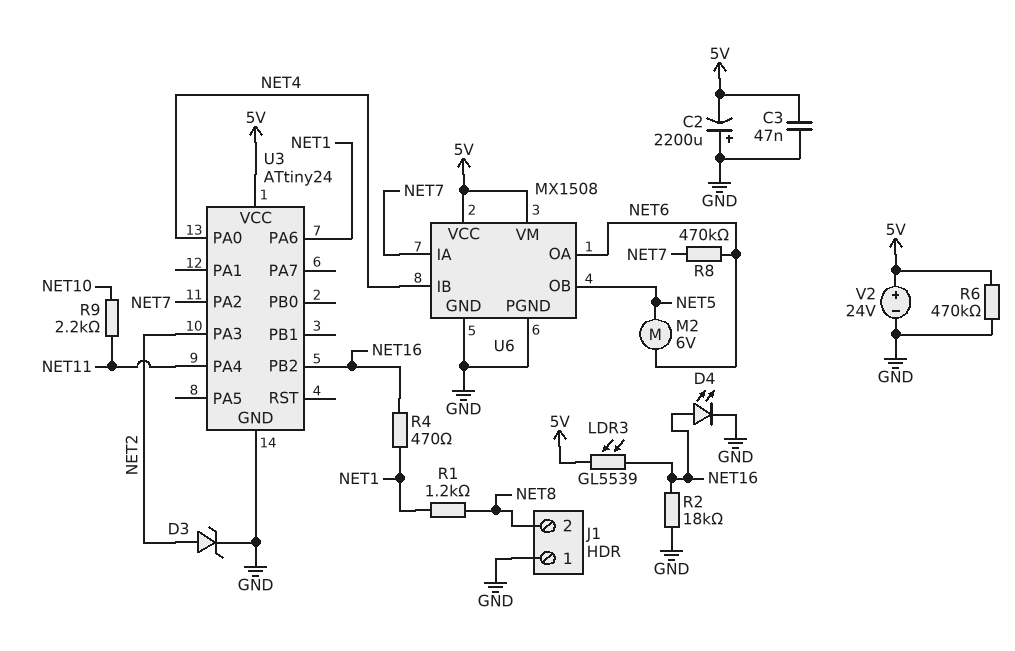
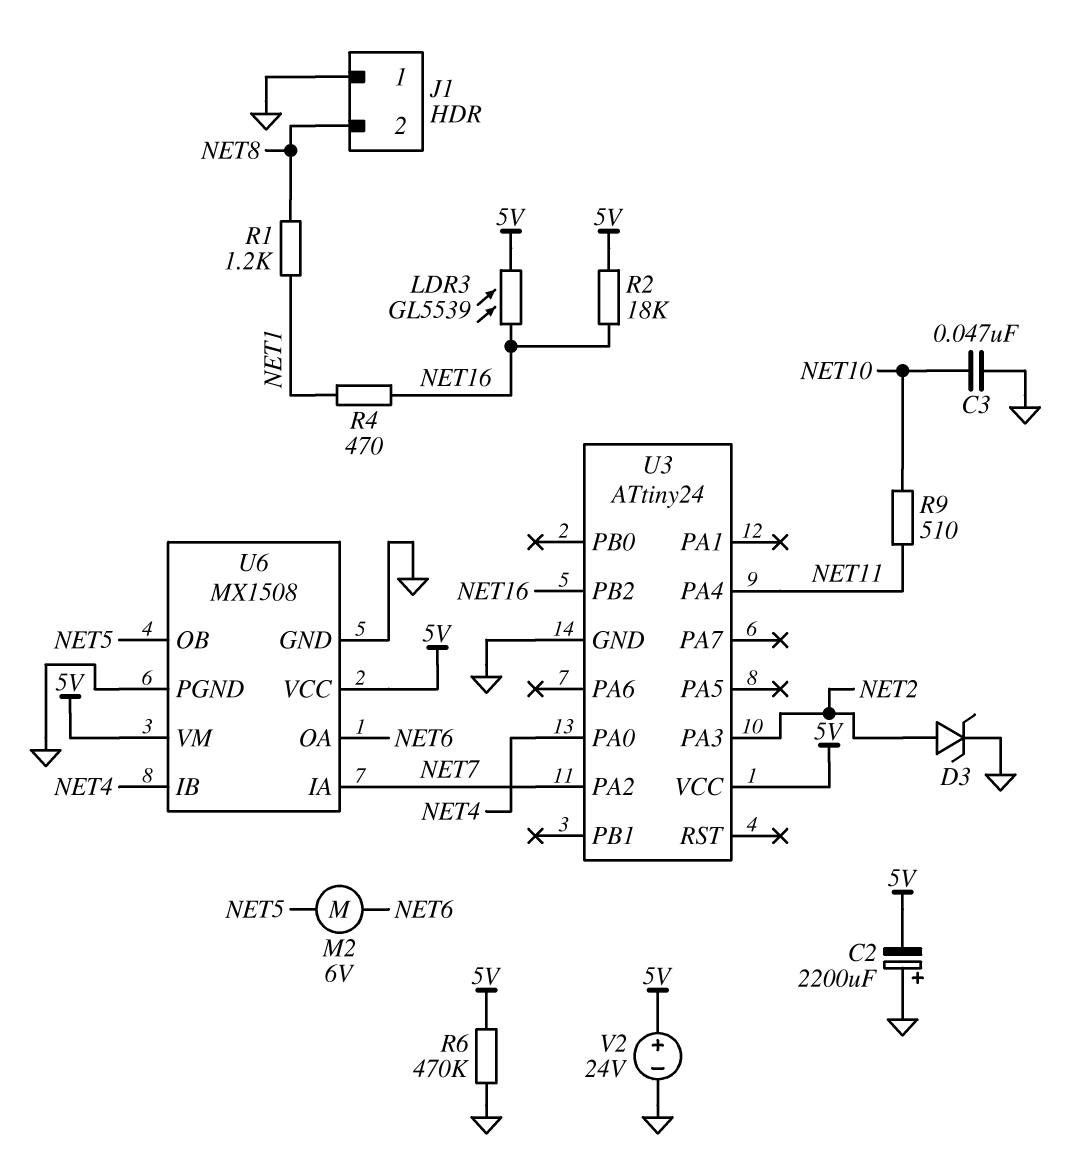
C3: 47nF (5V, GND) -> 47nF (GND, NET10)
D4: LED (A NET16, K GND) -> none
R2: 18k (GND, NET16) -> 18k (5V, NET16)
R8: 470k (NET6, NET7) -> none
R9: 2.2k (NET10, NET11) -> 510 (NET10, NET11)
U3 pin PA6: NET1 -> none

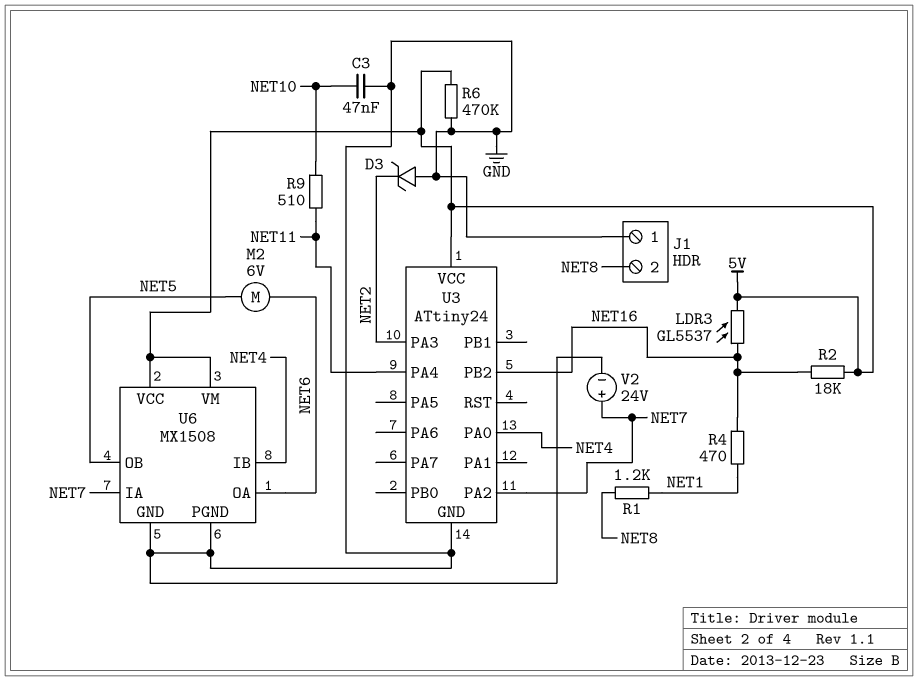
C2: 2200uF (plus GND, minus 5V) -> none
D3: zener (A NET2, K GND) -> zener (A GND, K NET2)
LDR3: GL5539 (5V, NET16) -> GL5537 (5V, NET16)
V2: 24V (plus 5V, minus GND) -> 24V (plus NET7, minus GND)

